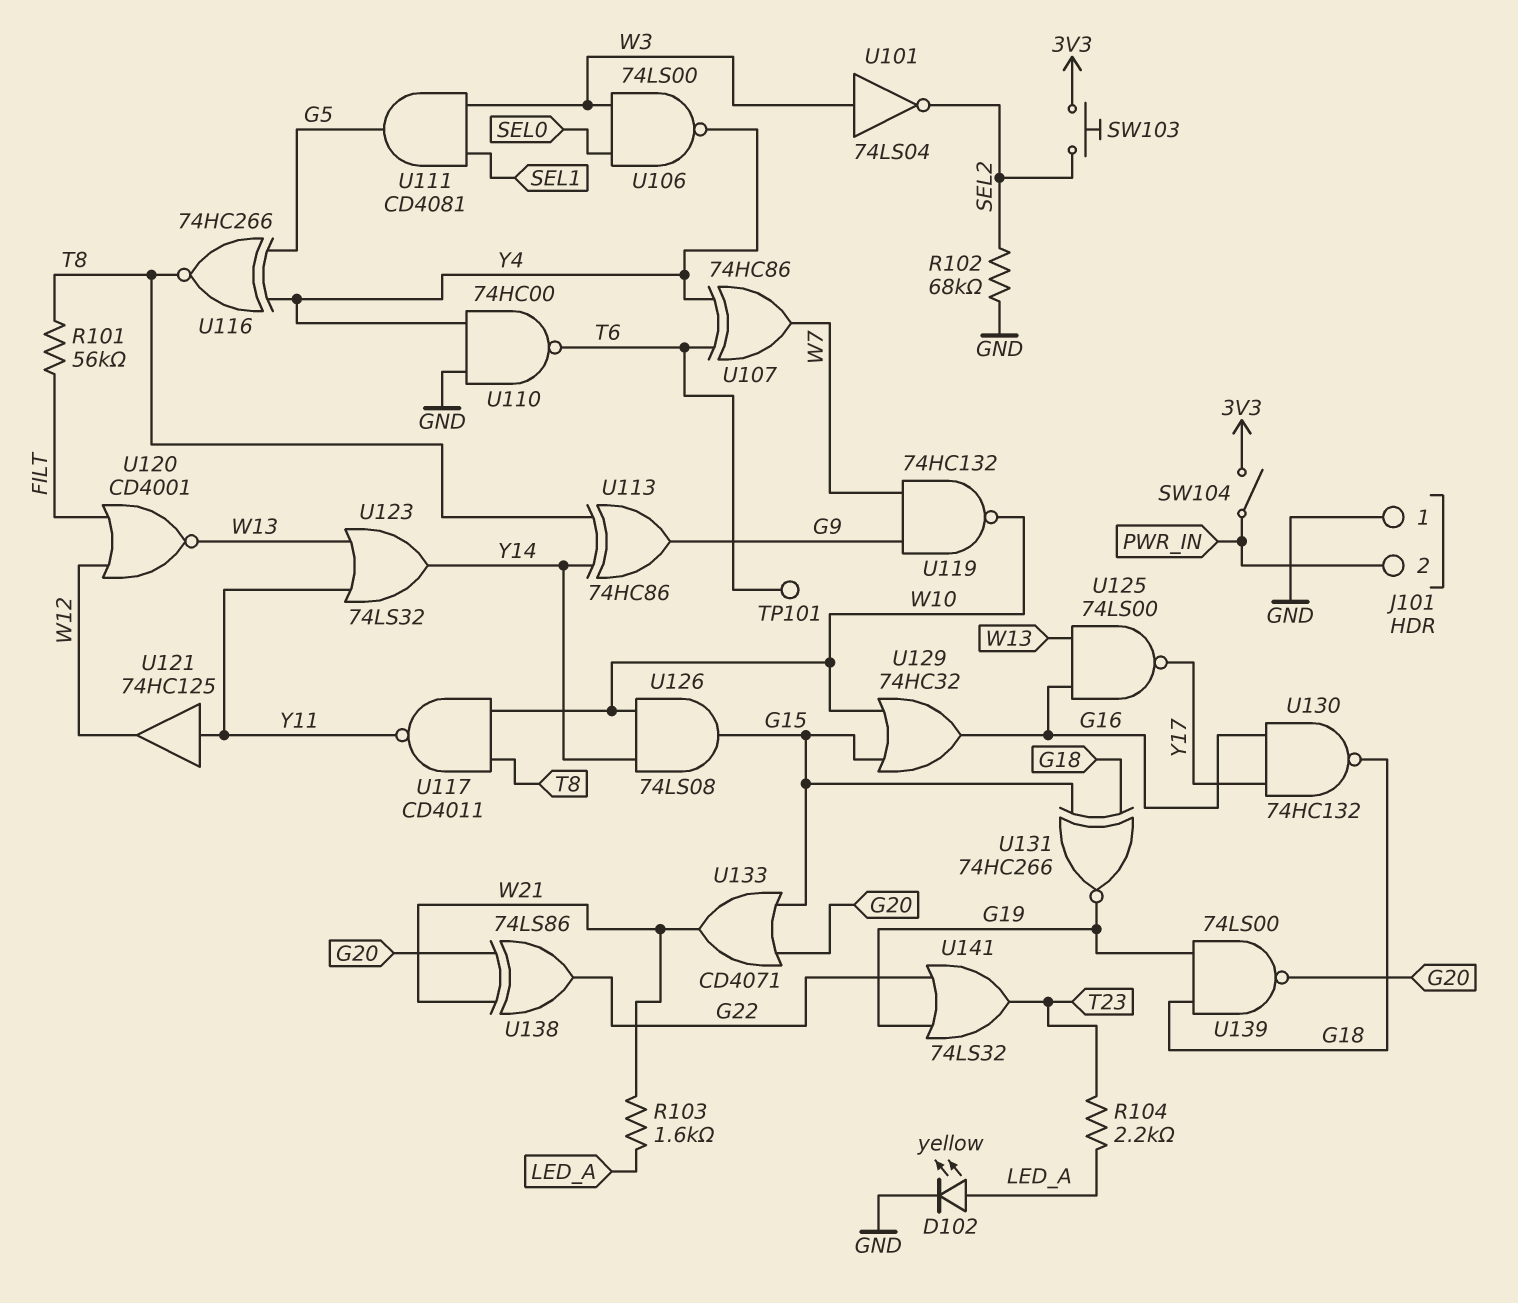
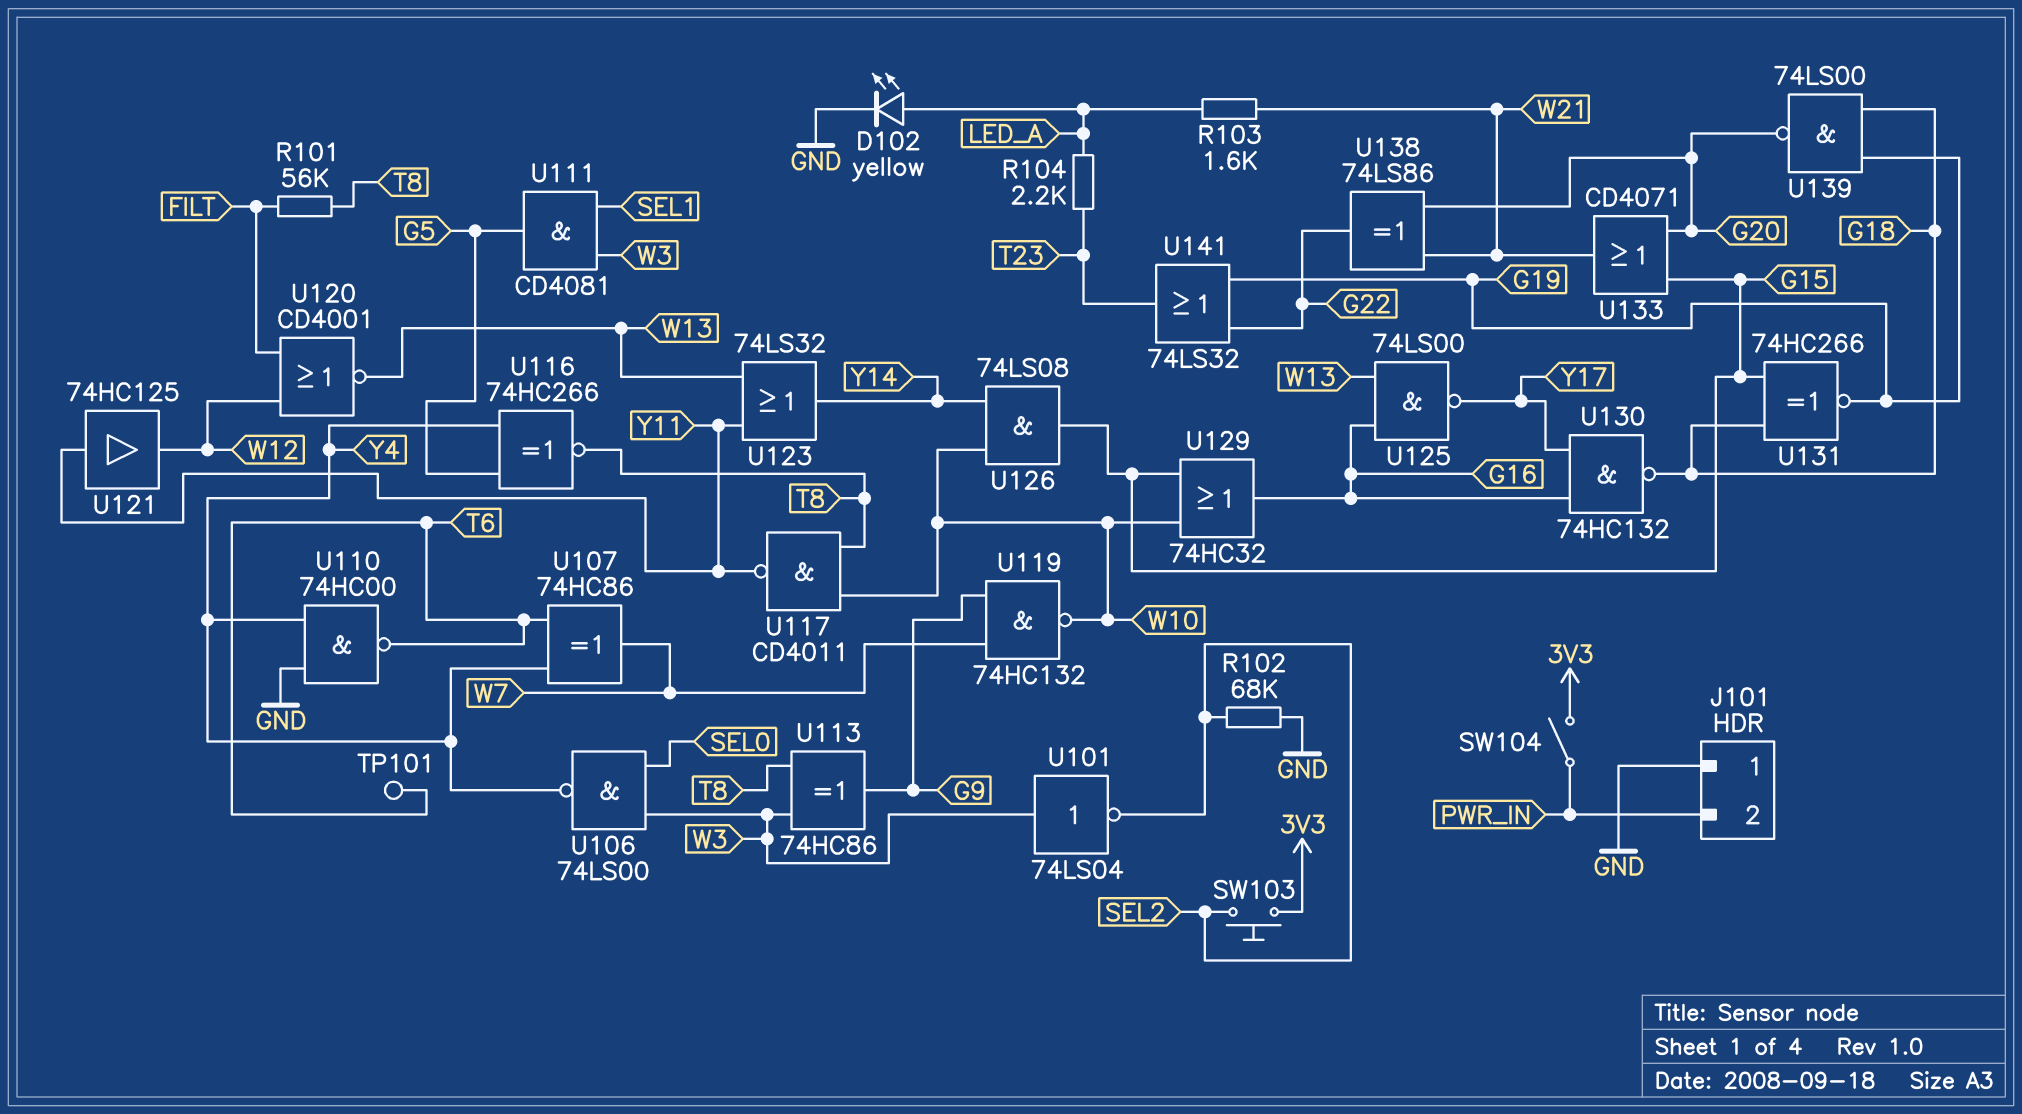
U113: XOR 74HC86 (in T8, in Y14, out G9) -> XOR 74HC86 (in T8, in W3, out G9)

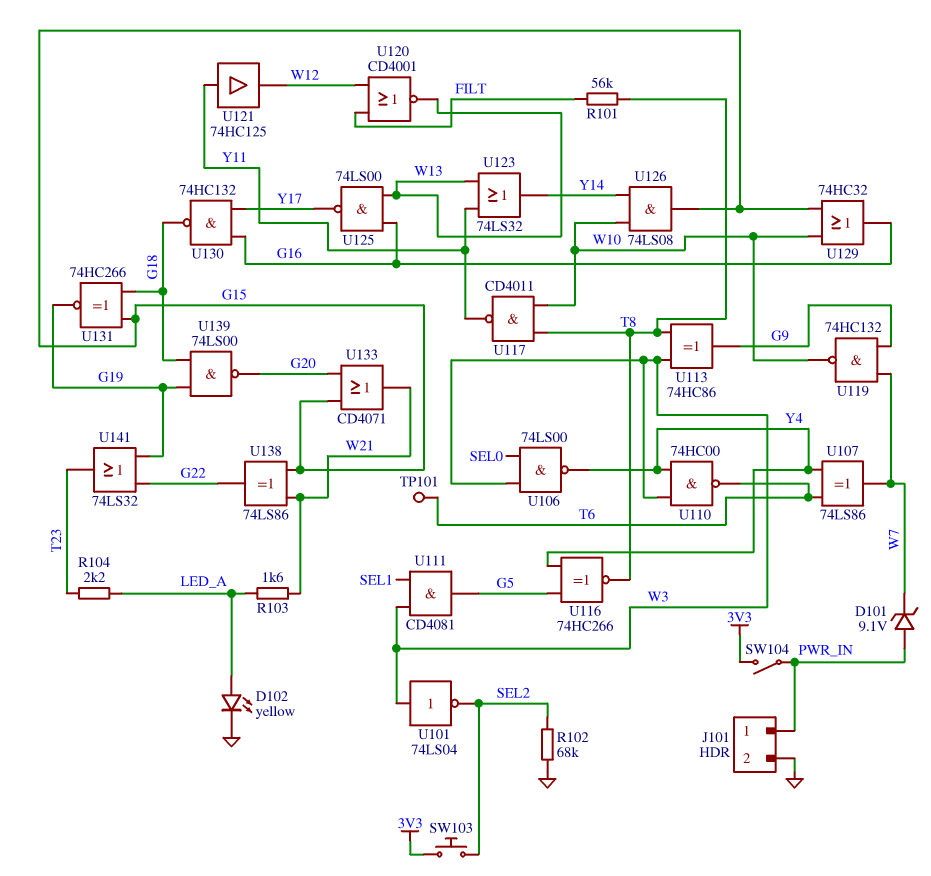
D101: none -> zener 9.1V (A PWR_IN, K W7)
J101 pin 1: GND -> PWR_IN
J101 pin 2: PWR_IN -> GND
U107: XOR 74HC86 (in T6, in Y4, out W7) -> XOR 74LS86 (in T6, in Y4, out W7)
U110: NAND 74HC00 (in GND, in Y4, out T6) -> NAND 74HC00 (in W3, in Y4, out T6)
U138: XOR 74LS86 (in G20, in W21, out G22) -> XOR 74LS86 (in G15, in W21, out G22)

